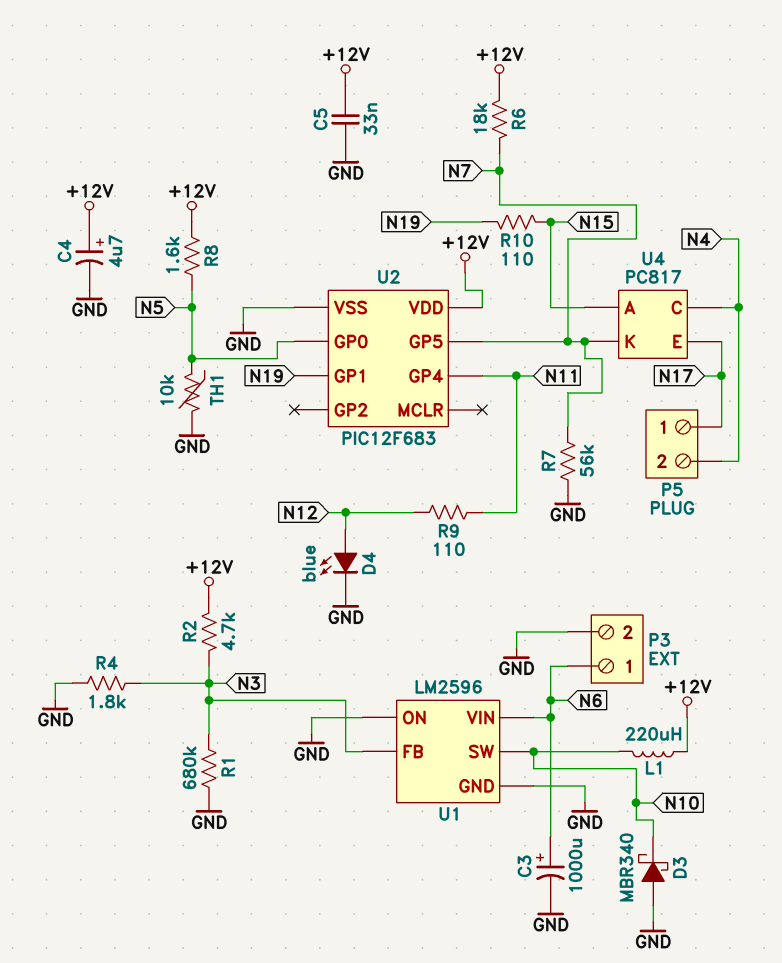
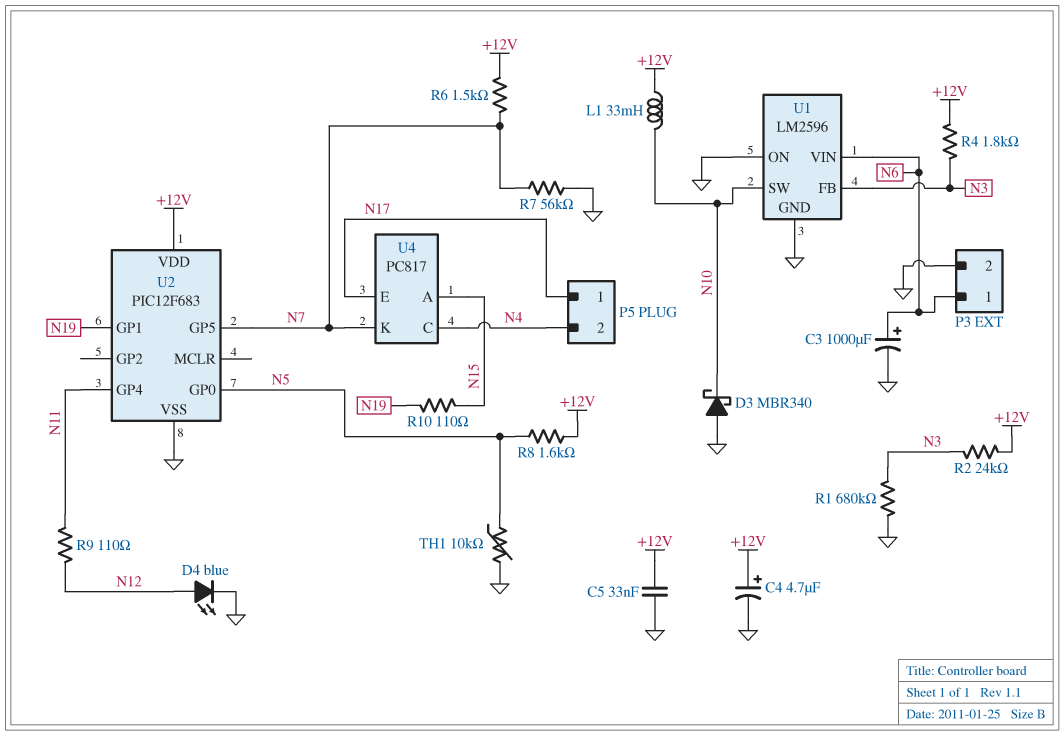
L1: 220uH (+12V, N10) -> 33mH (+12V, N10)
R2: 4.7k (+12V, N3) -> 24k (+12V, N3)
R4: 1.8k (GND, N3) -> 1.8k (+12V, N3)
R6: 18k (+12V, N7) -> 1.5k (+12V, N7)

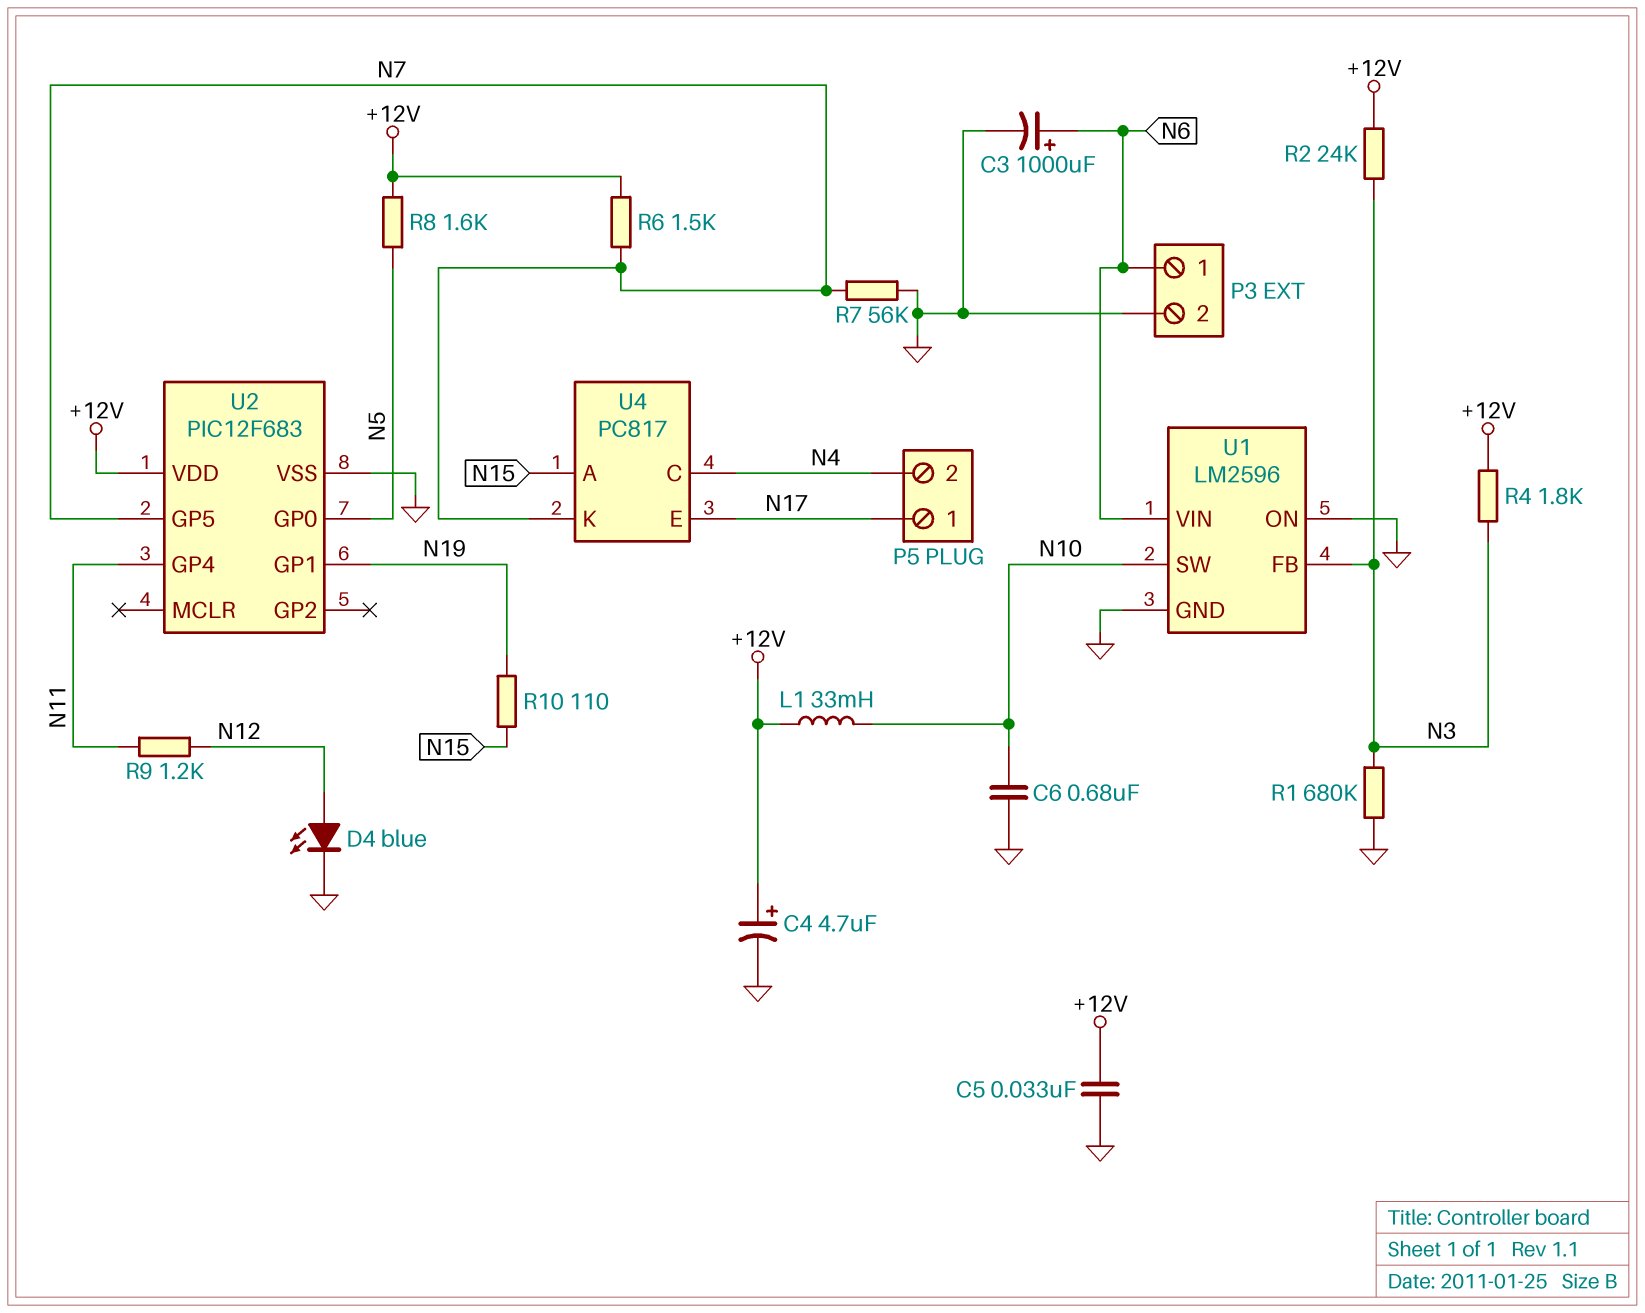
C6: none -> 680nF (GND, N10)
D3: schottky MBR340 (A GND, K N10) -> none
R9: 110 (N11, N12) -> 1.2k (N11, N12)
TH1: 10k (GND, N5) -> none

